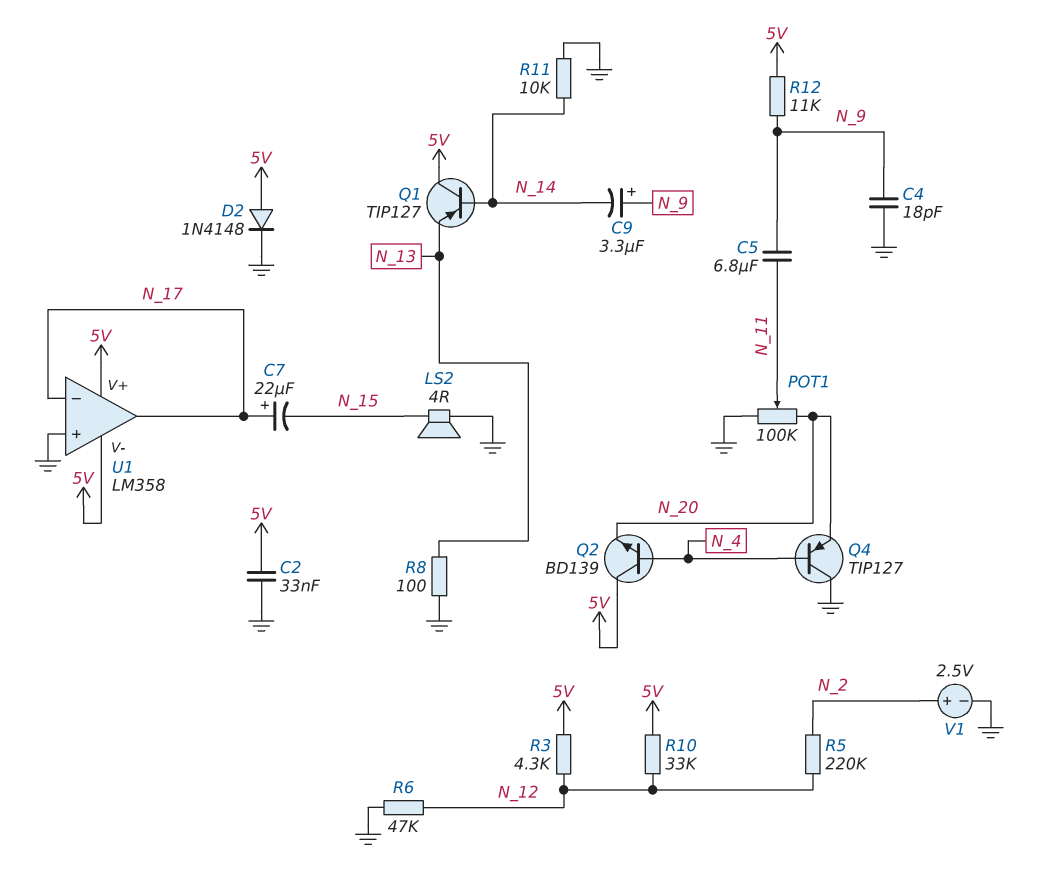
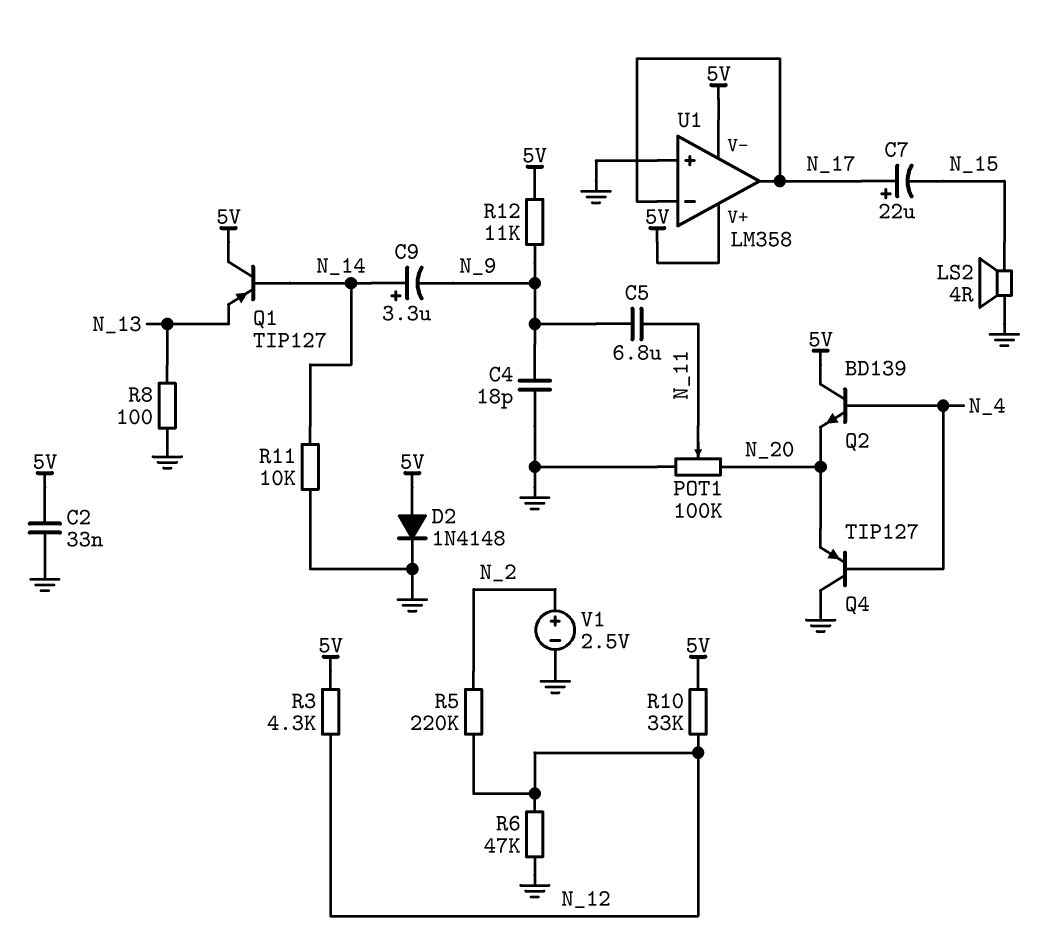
C9: 3.3uF (plus N_9, minus N_14) -> 3.3uF (plus N_14, minus N_9)

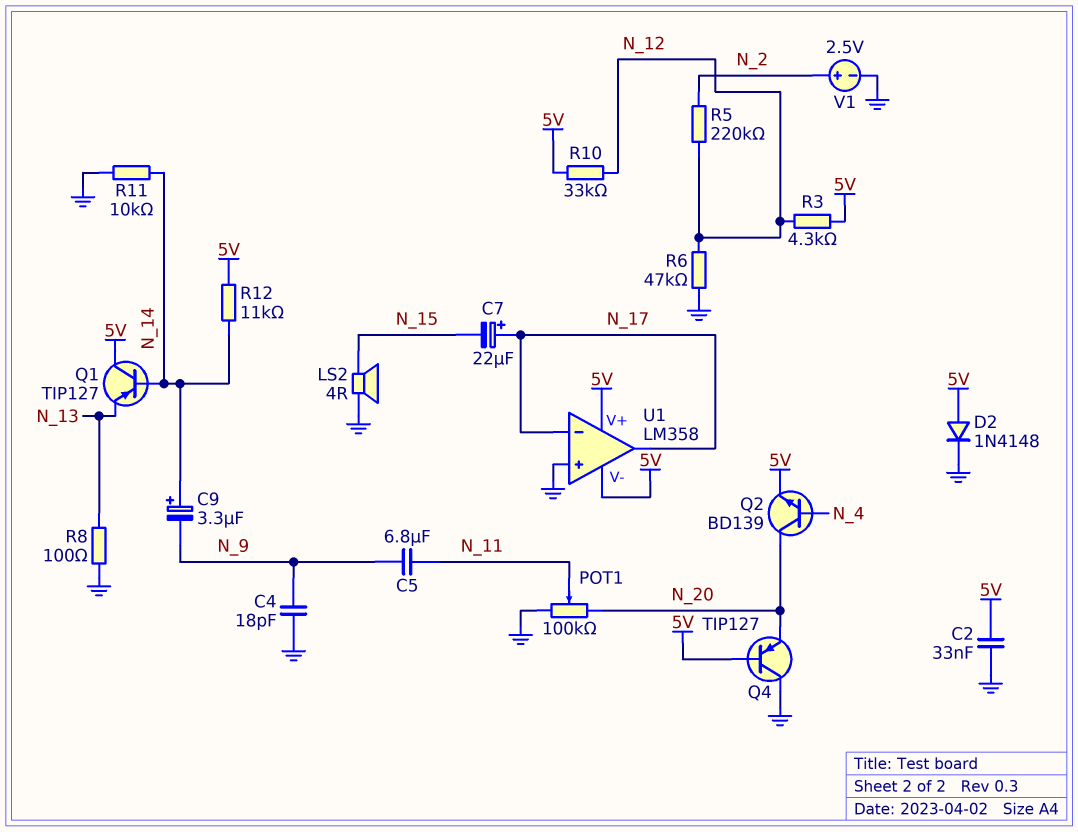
Q2: NPN BD139 (B N_4, C 5V, E N_20) -> NPN BD139 (B N_4, C N_20, E 5V)
Q4: PNP TIP127 (B N_4, C GND, E N_20) -> PNP TIP127 (B 5V, C GND, E N_20)
R12: 11k (5V, N_9) -> 11k (5V, N_14)

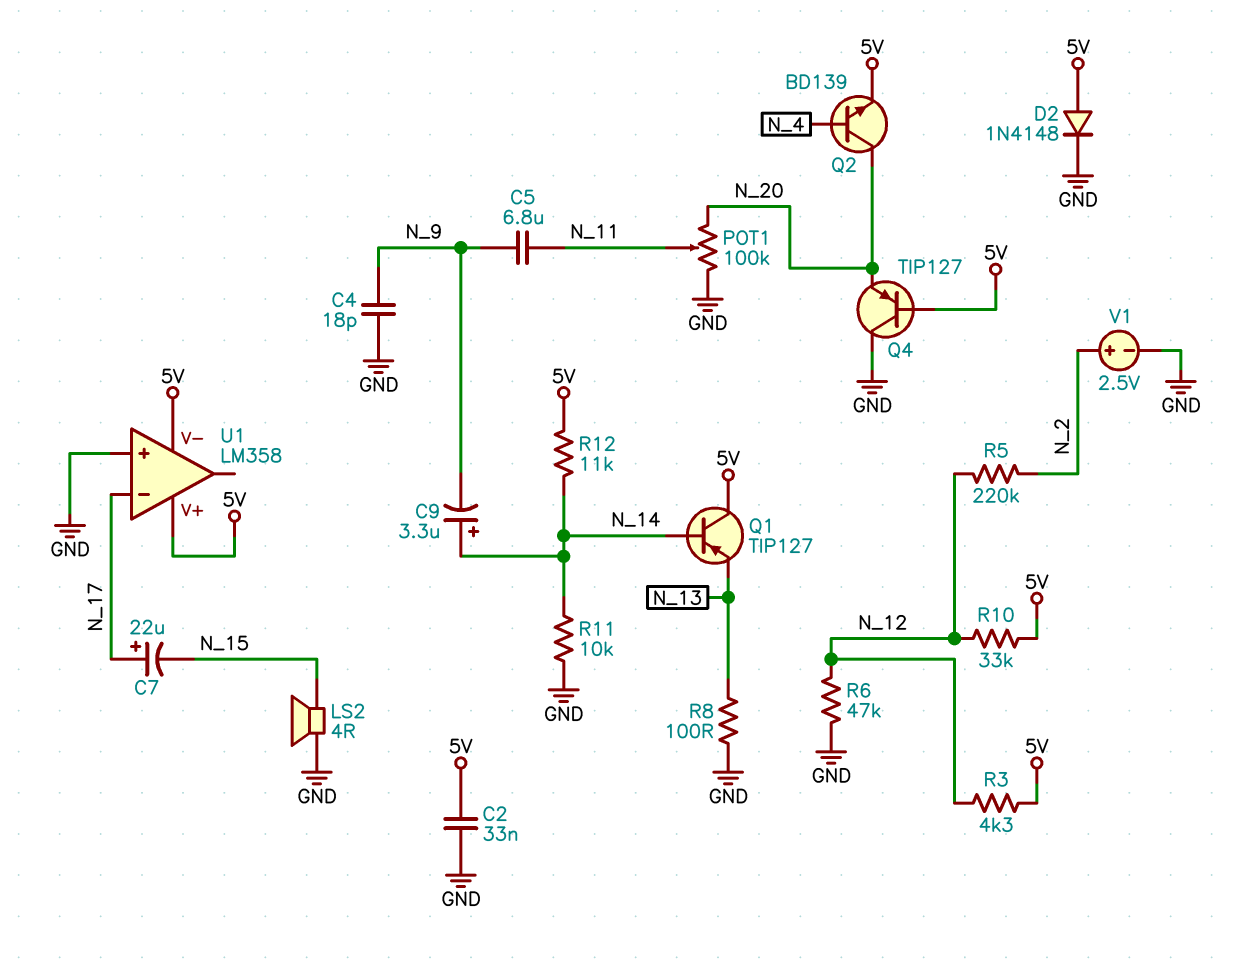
U1 pin out: N_17 -> none

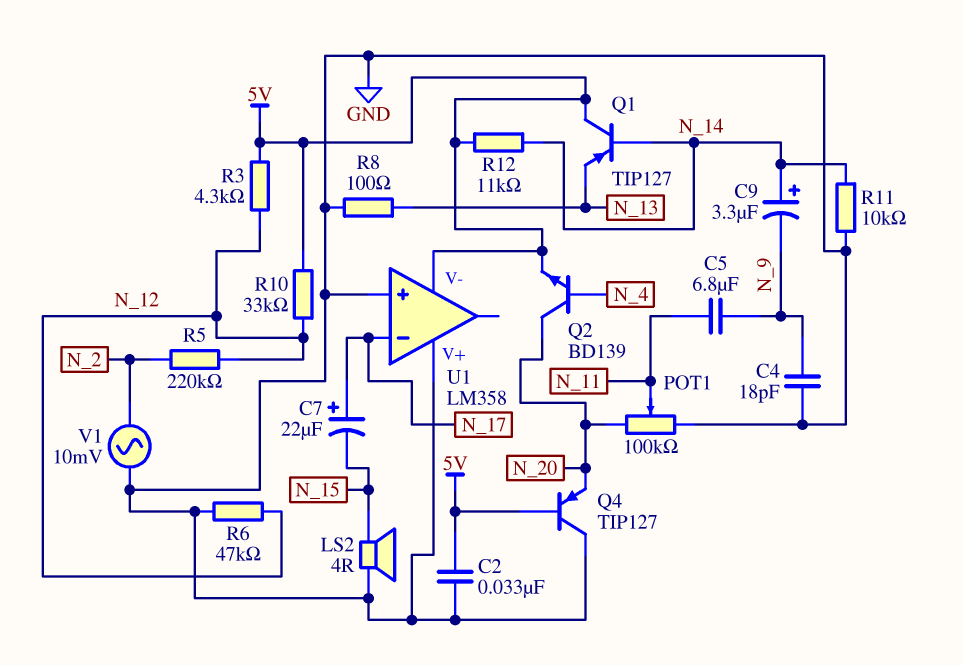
D2: diode 1N4148 (A 5V, K GND) -> none
U1 pin V+: 5V -> GND
V1: 2.5V (plus N_2, minus GND) -> AC 10mV (GND, N_2)

